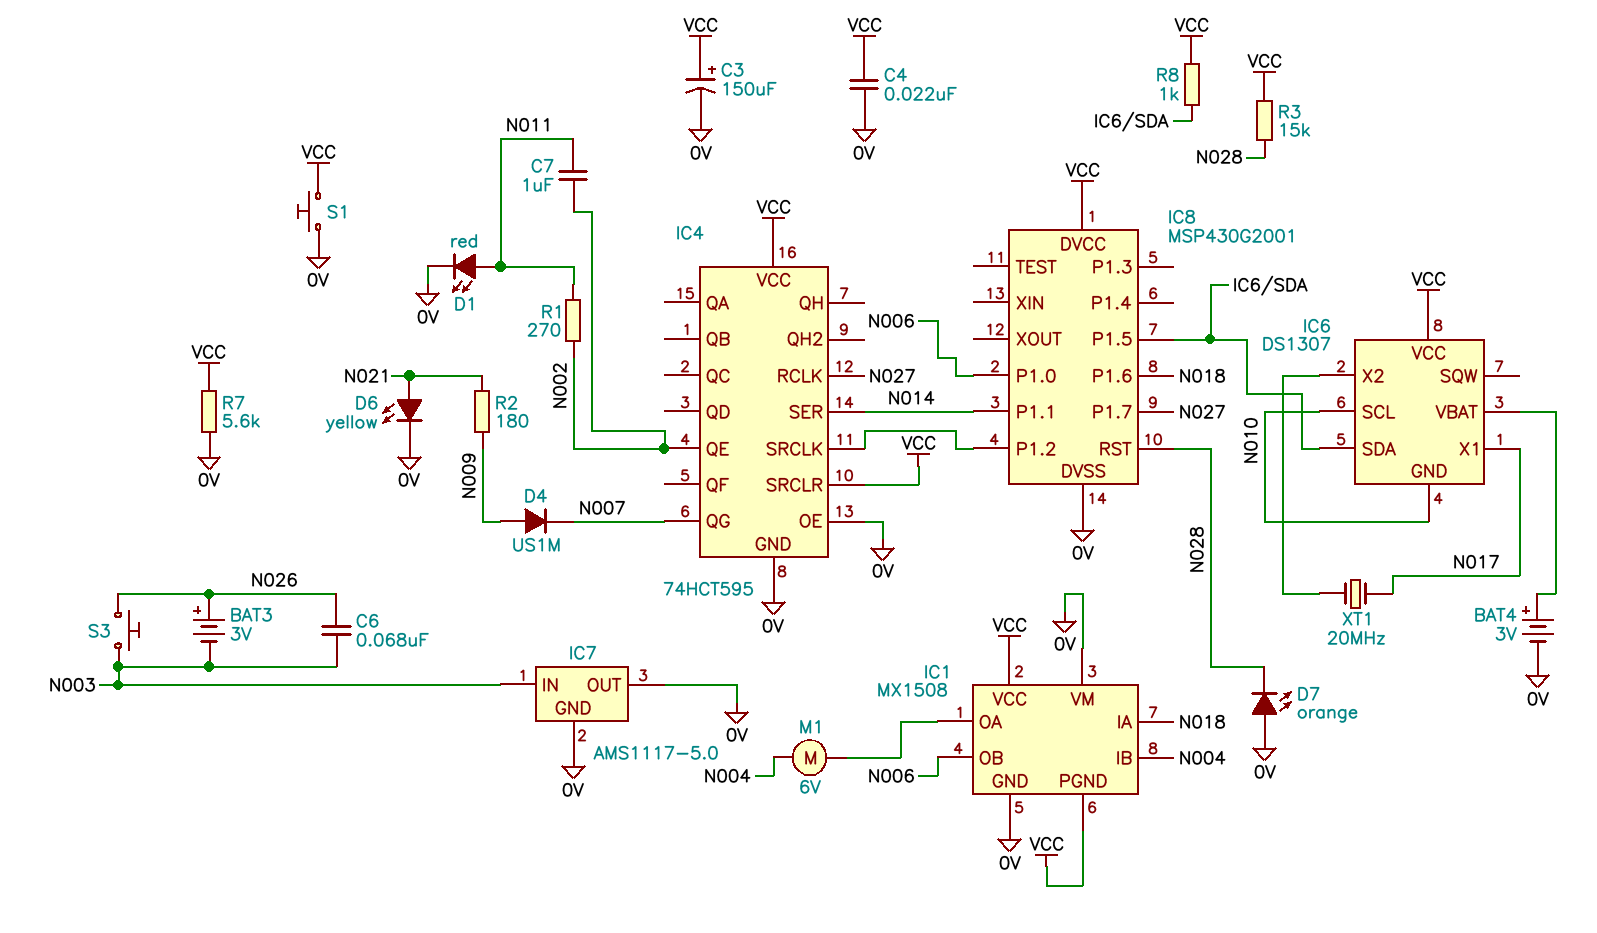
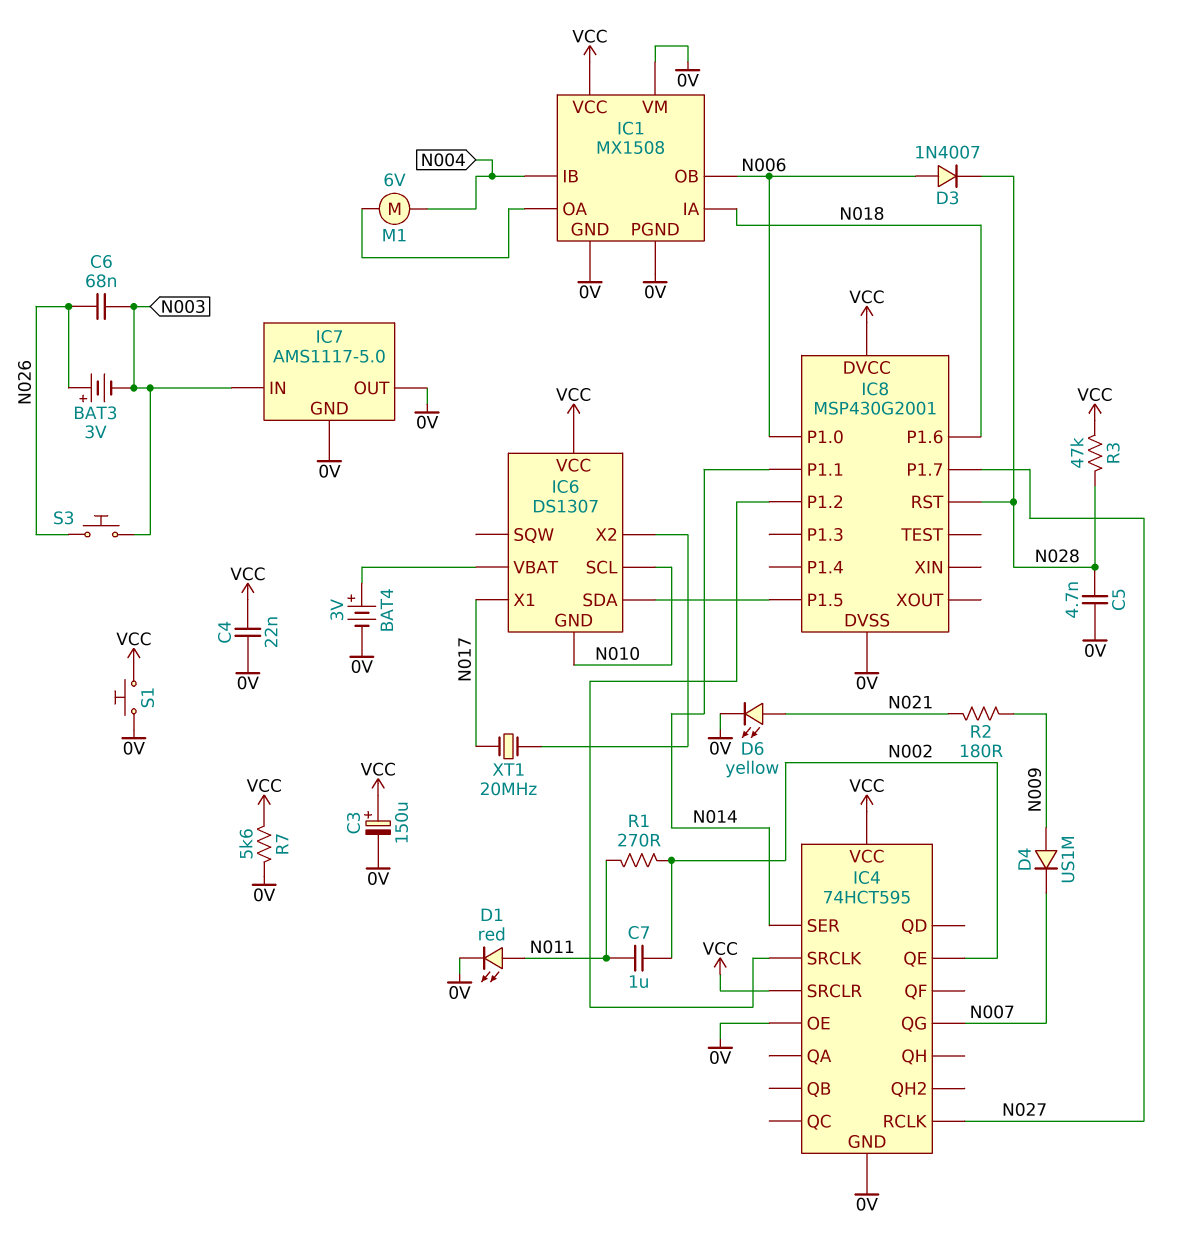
C5: none -> 4.7nF (0V, N028)
D3: none -> diode 1N4007 (A N006, K N028)
D7: LED orange (A 0V, K N028) -> none
IC1 pin PGND: VCC -> 0V
R3: 15k (N028, VCC) -> 47k (N028, VCC)
R8: 1k (IC6/SDA, VCC) -> none

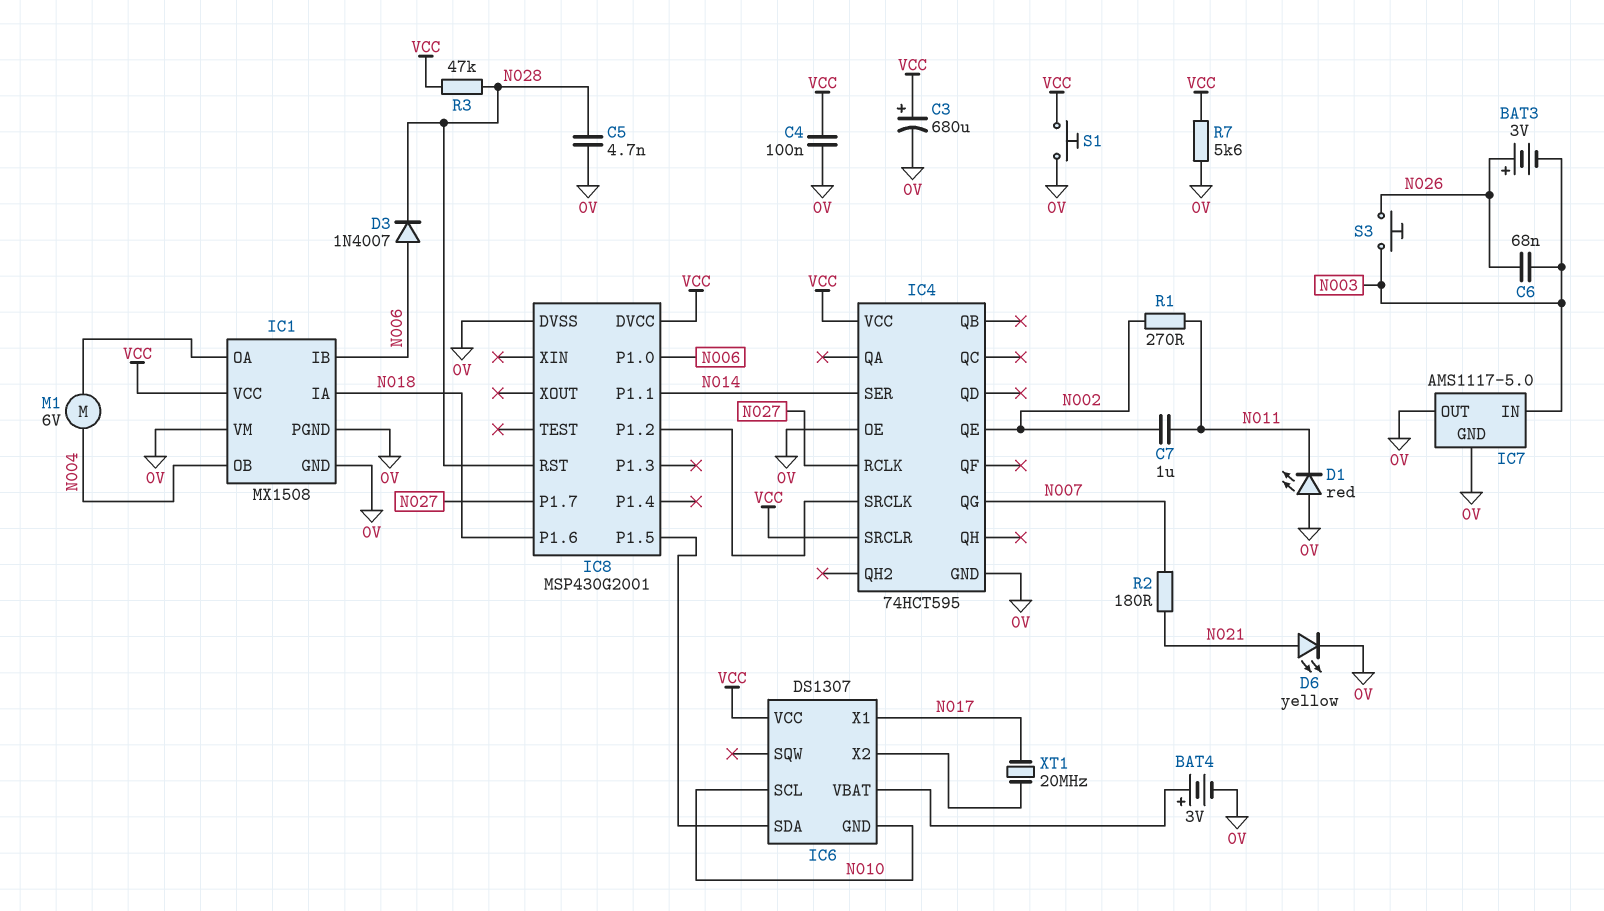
C3: 150uF (plus VCC, minus 0V) -> 680uF (plus VCC, minus 0V)
C4: 22nF (0V, VCC) -> 100nF (0V, VCC)
D1: LED red (A N011, K 0V) -> LED red (A 0V, K N011)
D4: diode US1M (A N009, K N007) -> none
IC1 pin IB: N004 -> N006
IC1 pin OB: N006 -> N004
R2: 180 (N009, N021) -> 180 (N007, N021)

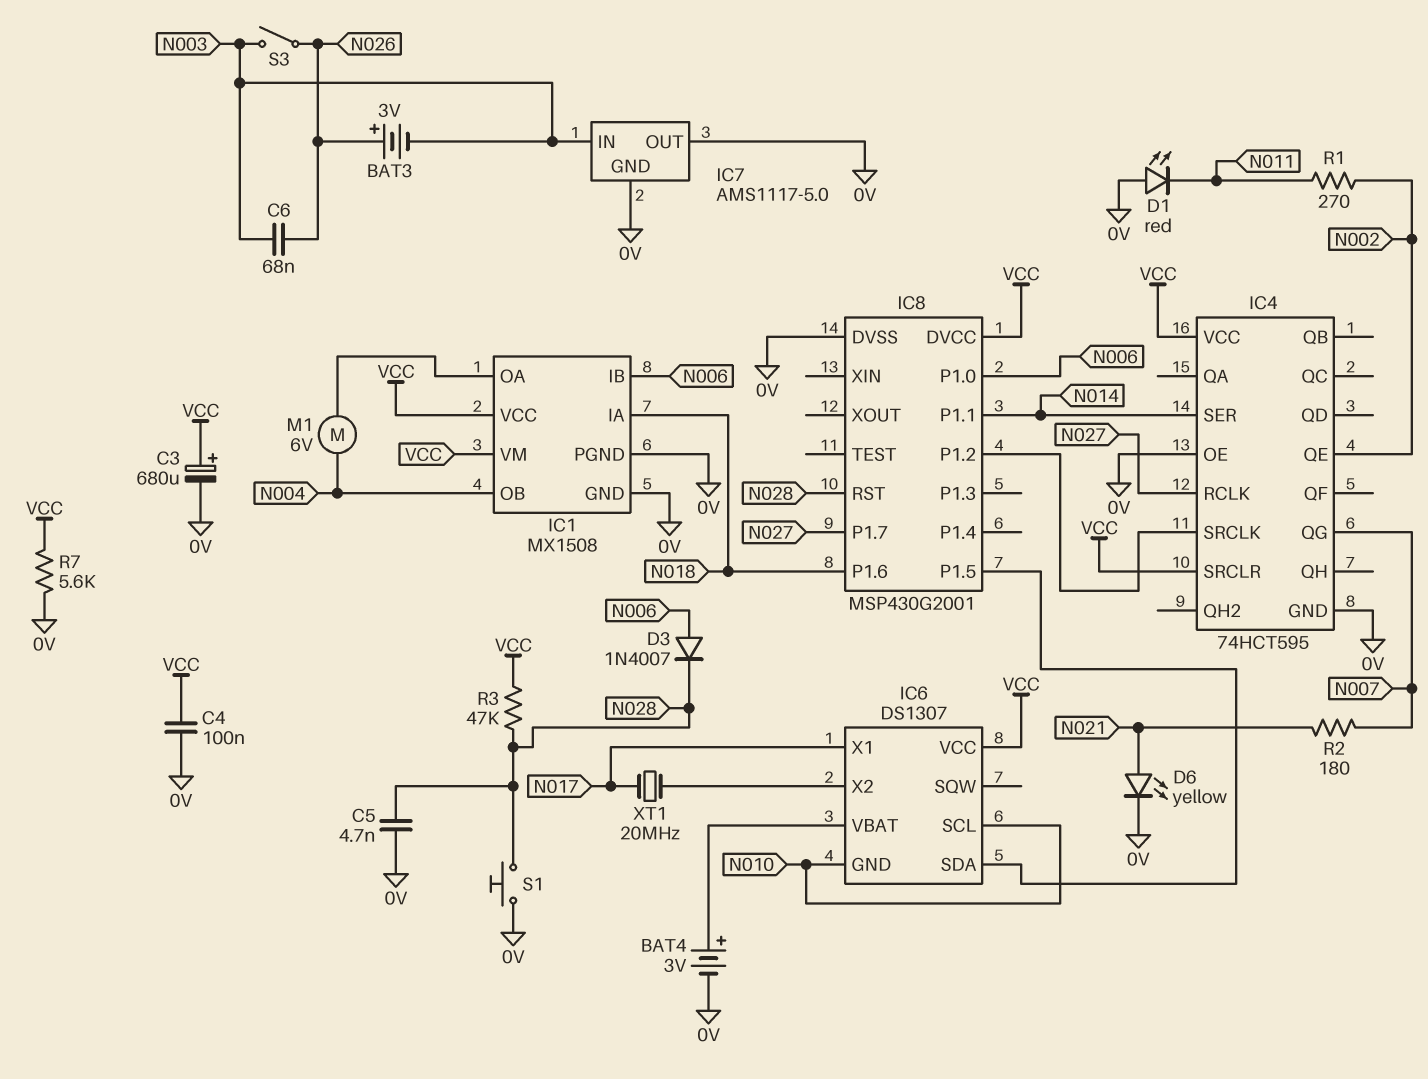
C7: 1uF (N002, N011) -> none
IC1 pin VM: 0V -> VCC
S1: button (0V, VCC) -> button (0V, N028)
S3: button (N003, N026) -> switch (N003, N026)

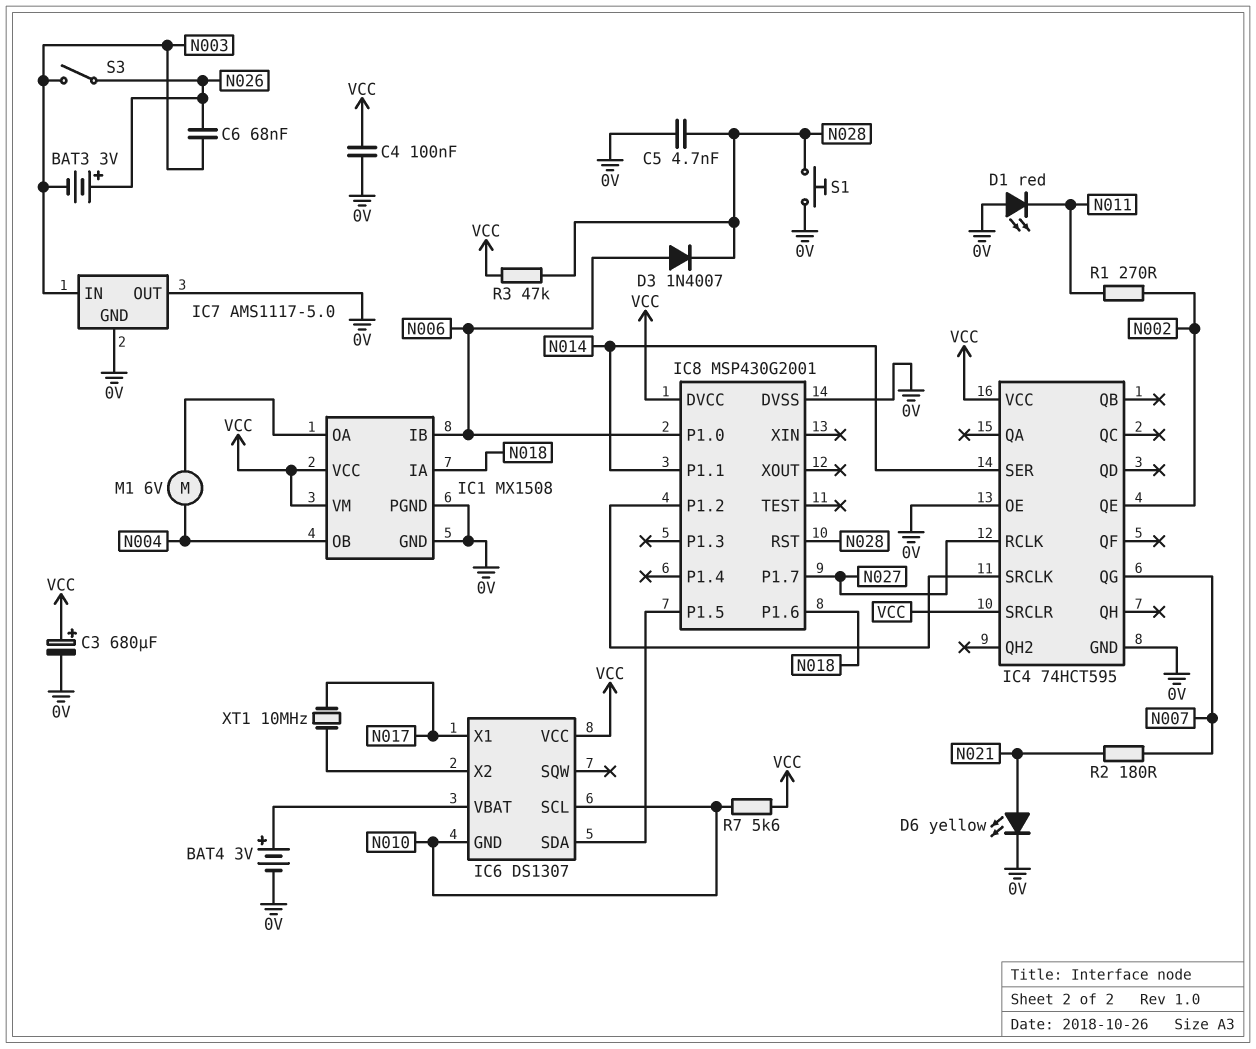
R7: 5.6k (0V, VCC) -> 5.6k (N010, VCC)
XT1: 20MHz (IC6/X2, N017) -> 10MHz (IC6/X2, N017)

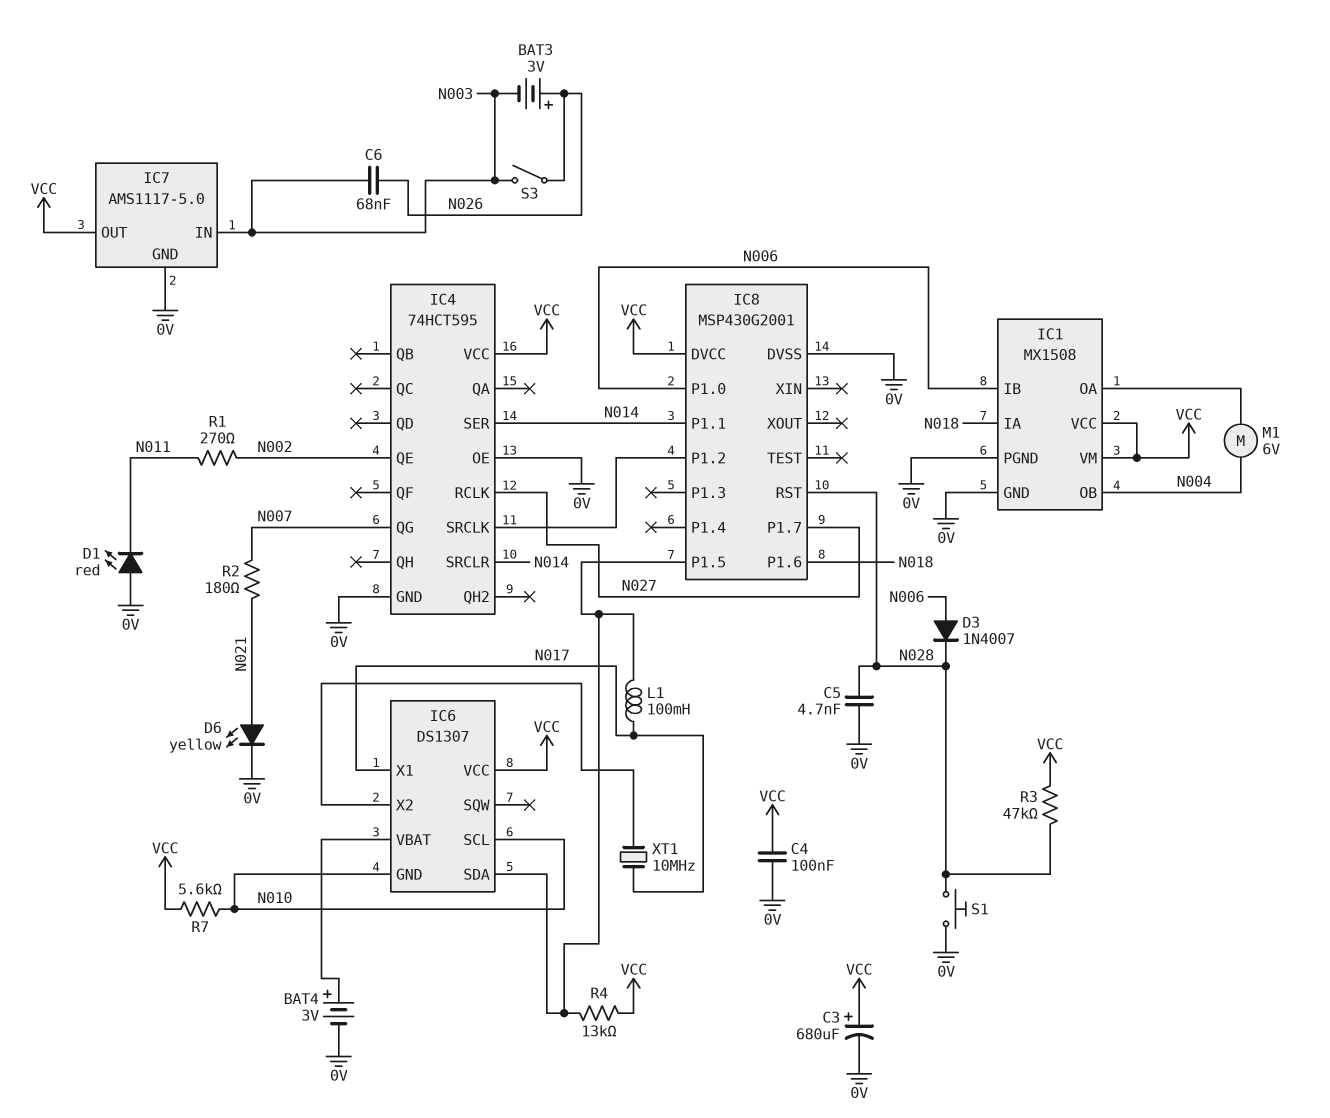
IC4 pin SRCLR: VCC -> N014
IC7 pin OUT: 0V -> VCC
L1: none -> 100mH (IC6/SDA, N017)
R4: none -> 13k (IC6/SDA, VCC)

